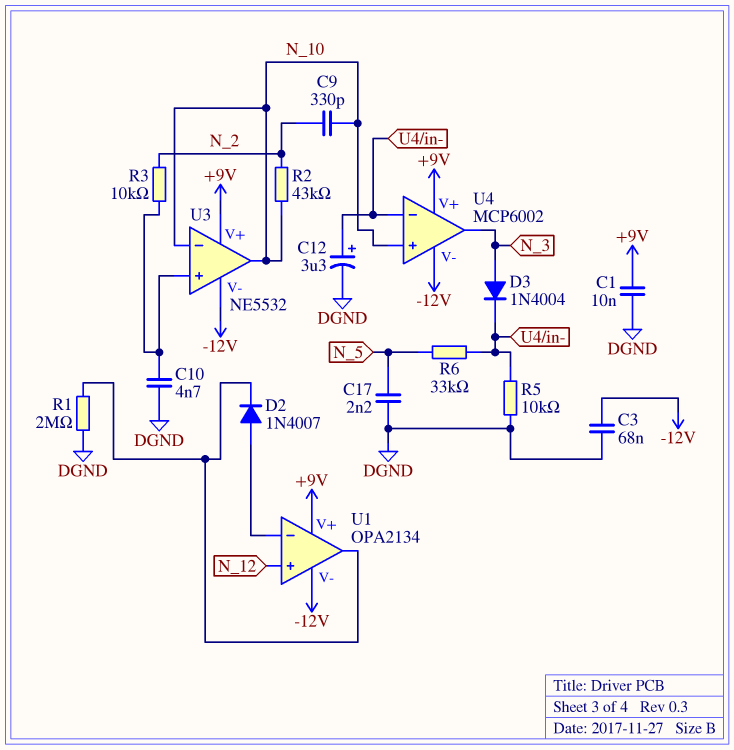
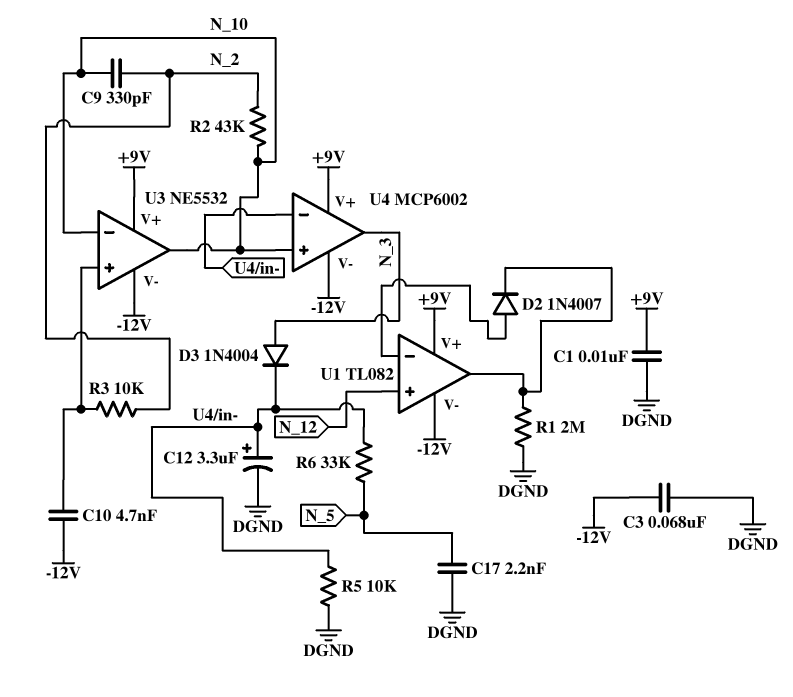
C10: 4.7nF (DGND, U3/in+) -> 4.7nF (-12V, U3/in+)
U1: OPA2134 -> TL082

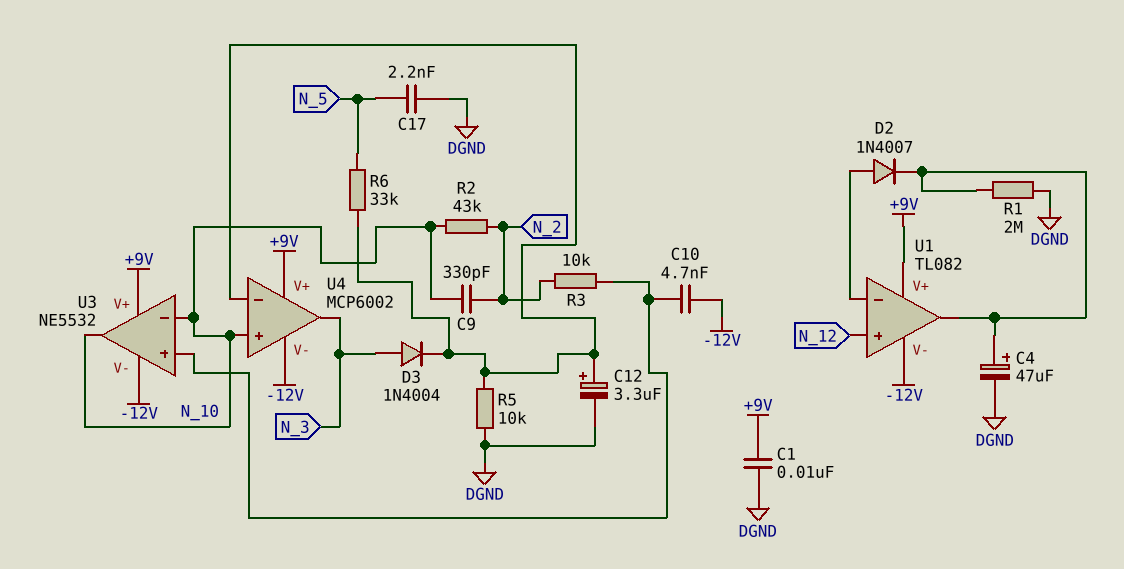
C3: 68nF (-12V, DGND) -> none
C4: none -> 47uF (plus U1/out, minus DGND)

